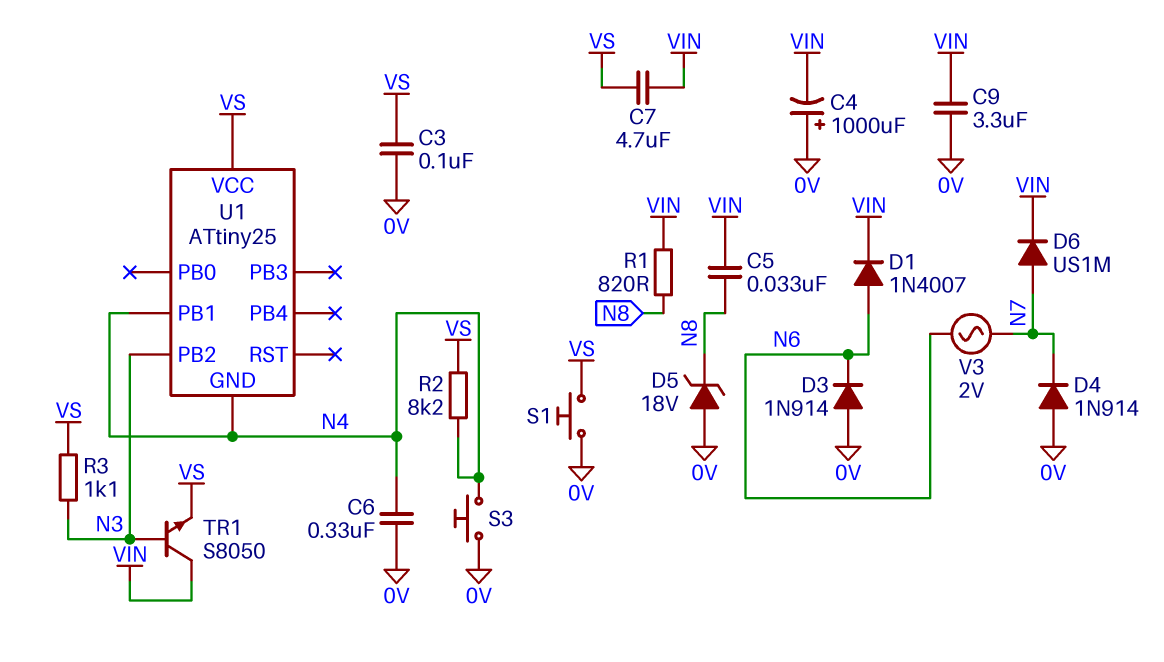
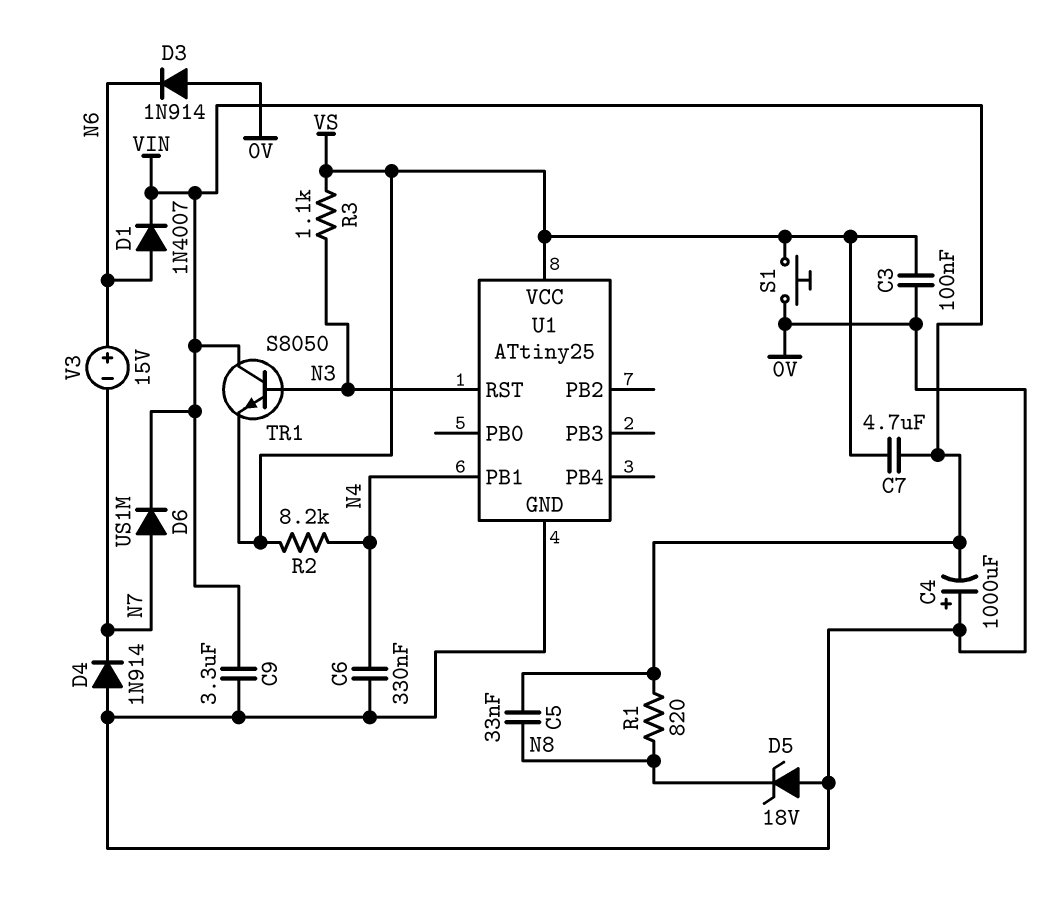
S3: button (0V, N4) -> none
U1 pin GND: N4 -> 0V
U1 pin PB2: N3 -> none
U1 pin RST: none -> N3
V3: AC 2V (N6, N7) -> 15V (plus N6, minus N7)

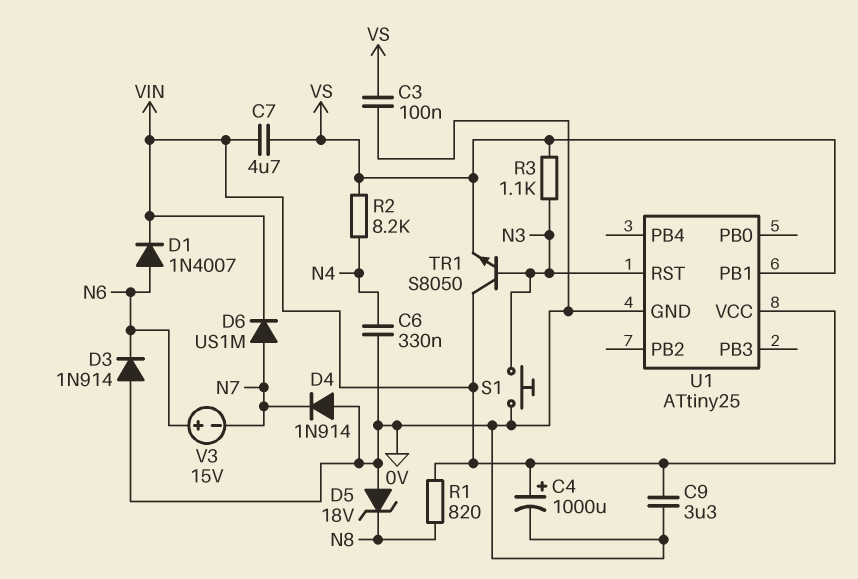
C4: 1000uF (plus 0V, minus VIN) -> 1000uF (plus VIN, minus 0V)
C5: 33nF (N8, VIN) -> none
S1: button (0V, VS) -> button (0V, N3)
U1 pin PB1: N4 -> VS
U1 pin VCC: VS -> VIN

